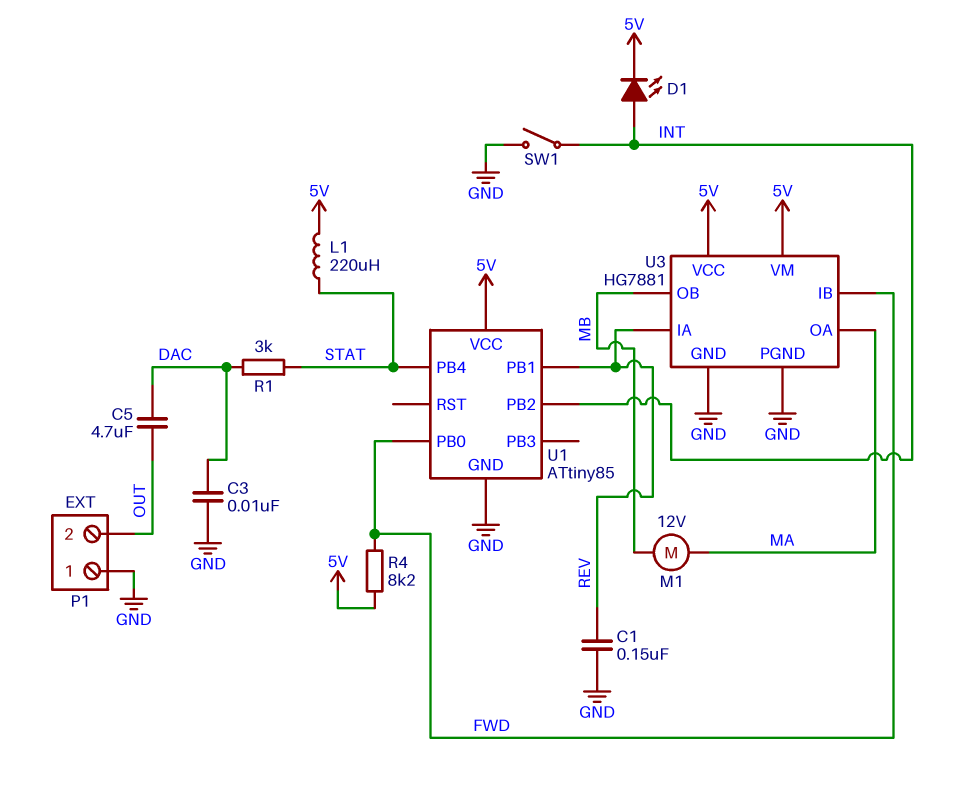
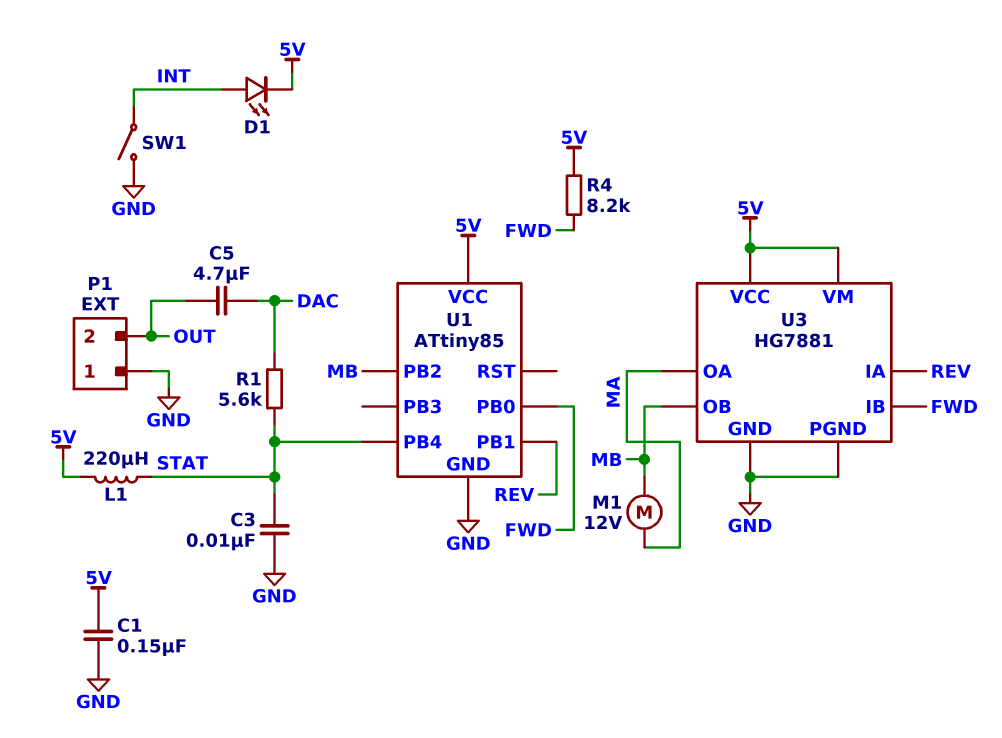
C1: 150nF (GND, REV) -> 150nF (5V, GND)
C3: 10nF (DAC, GND) -> 10nF (GND, STAT)
R1: 3k (DAC, STAT) -> 5.6k (DAC, STAT)
U1 pin PB2: INT -> MB

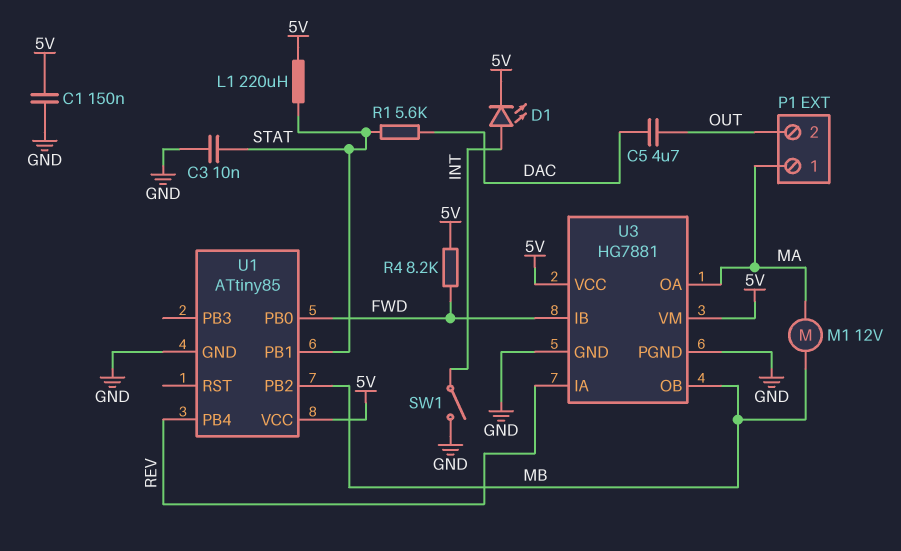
P1 pin 1: GND -> MA
U1 pin PB1: REV -> STAT
U1 pin PB4: STAT -> REV

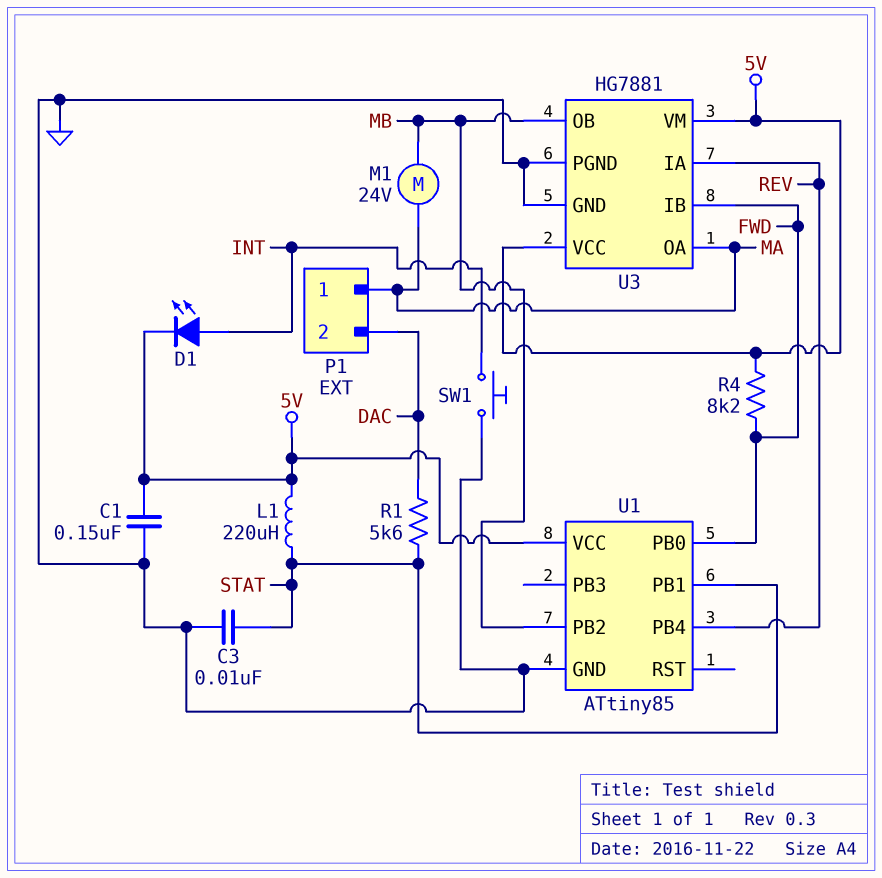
C5: 4.7uF (DAC, OUT) -> none
M1: motor 12V (MA, MB) -> motor 24V (MA, MB)
P1 pin 2: OUT -> DAC
SW1: switch (GND, INT) -> button (GND, INT)

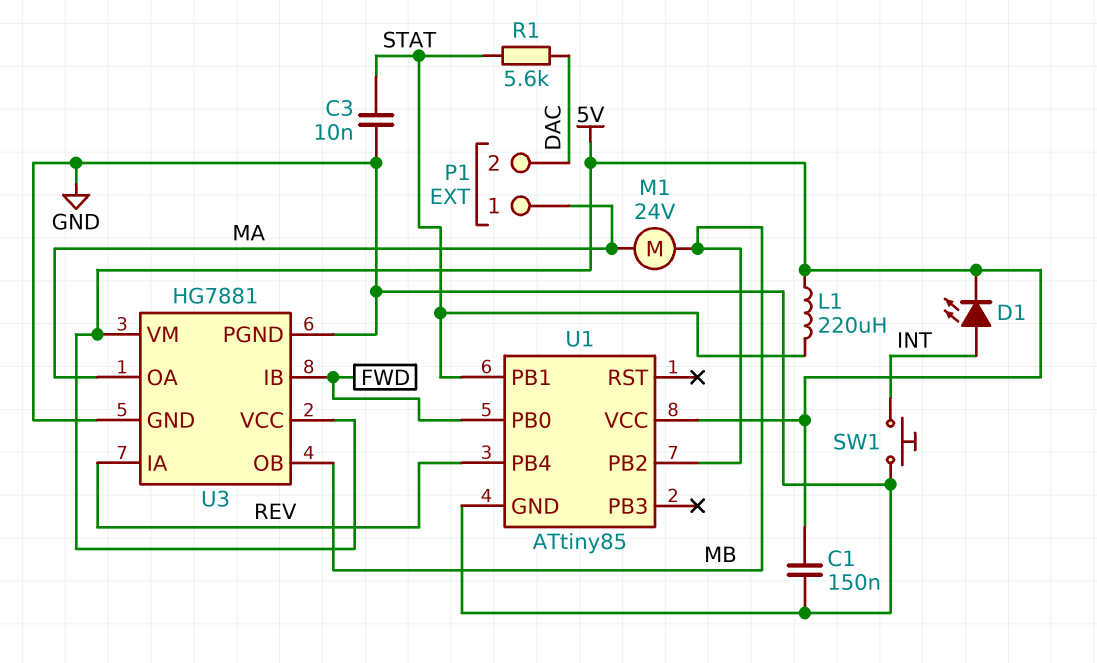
R4: 8.2k (5V, FWD) -> none

